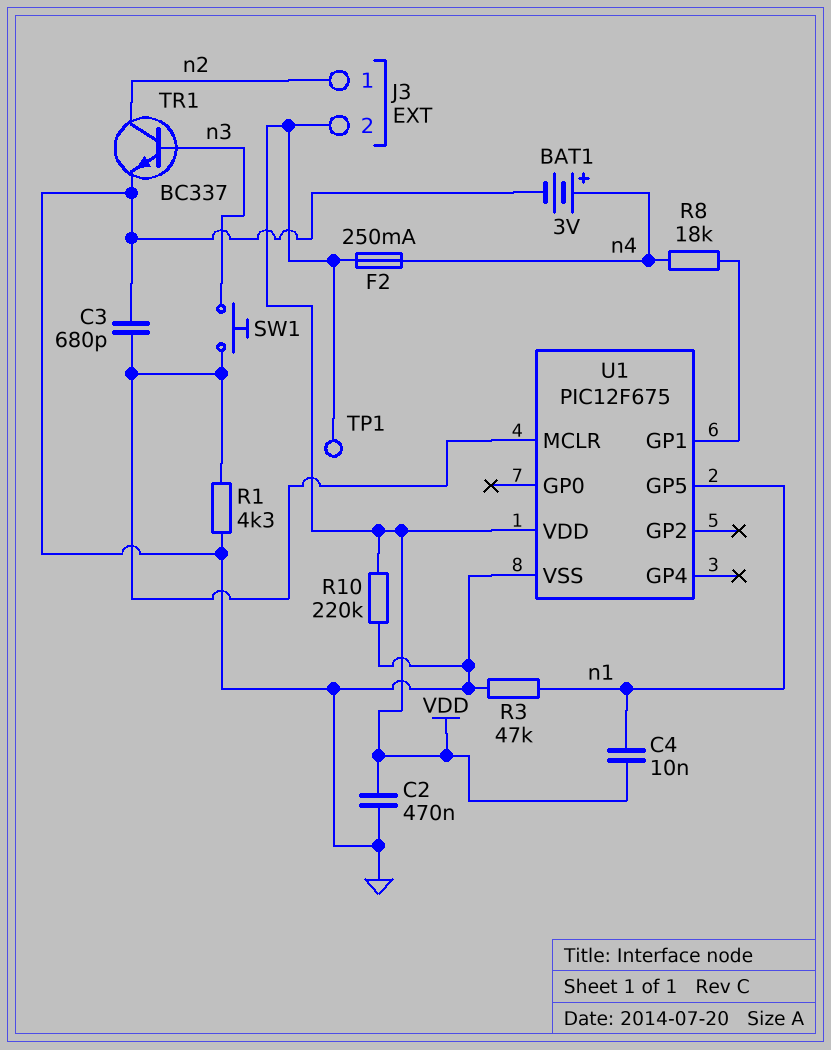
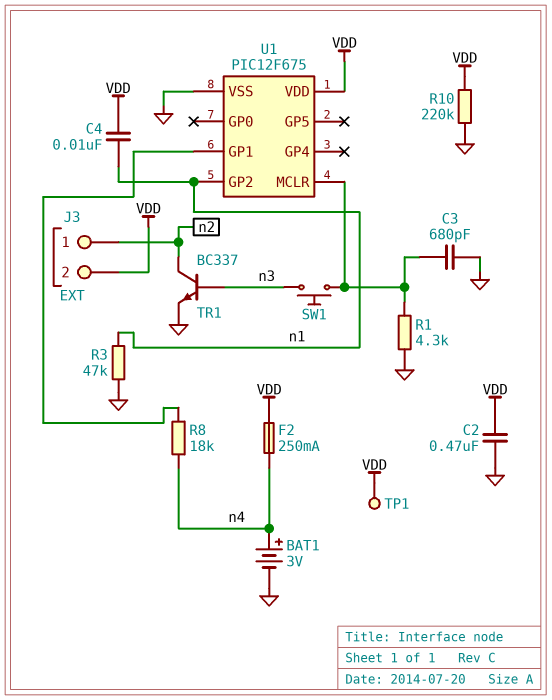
U1 pin GP2: none -> n1
U1 pin GP5: n1 -> none

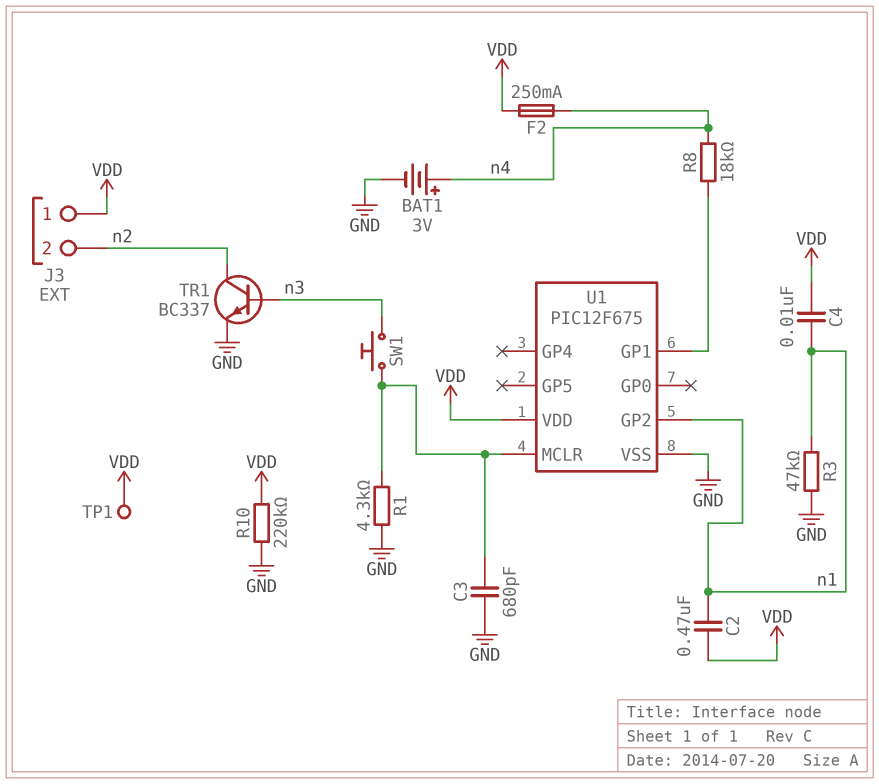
C2: 470nF (GND, VDD) -> 470nF (VDD, n1)
J3 pin 1: n2 -> VDD
J3 pin 2: VDD -> n2

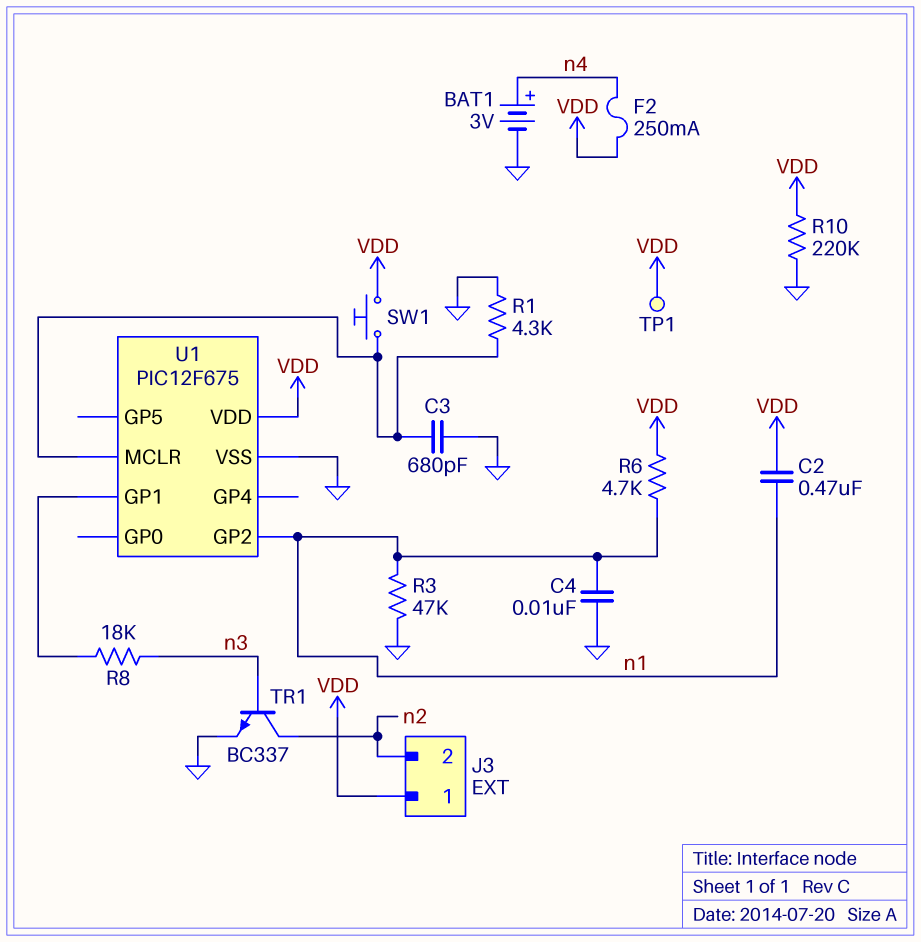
C4: 10nF (VDD, n1) -> 10nF (GND, n1)
R6: none -> 4.7k (VDD, n1)
R8: 18k (U1/GP1, n4) -> 18k (U1/GP1, n3)
SW1: button (U1/MCLR, n3) -> button (U1/MCLR, VDD)

